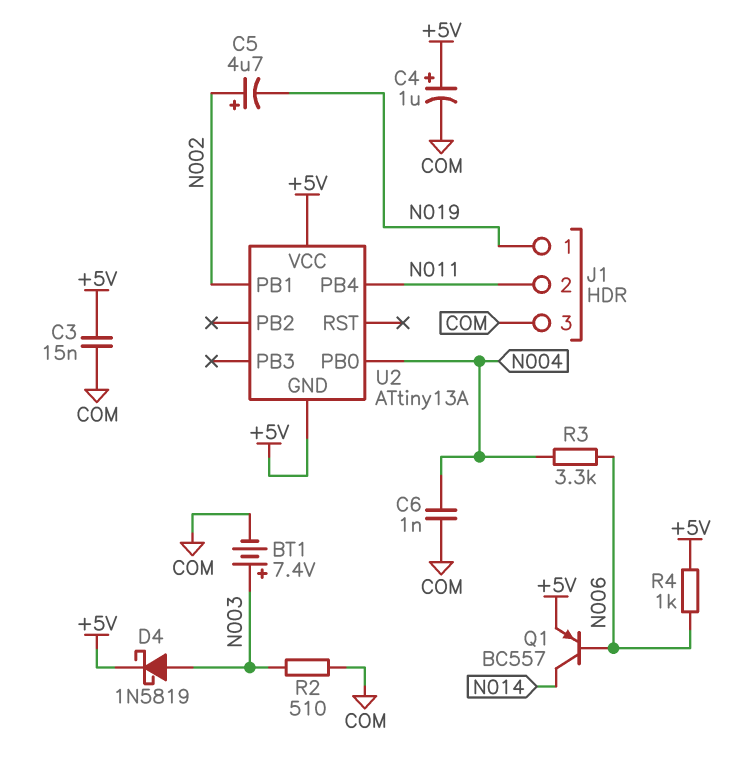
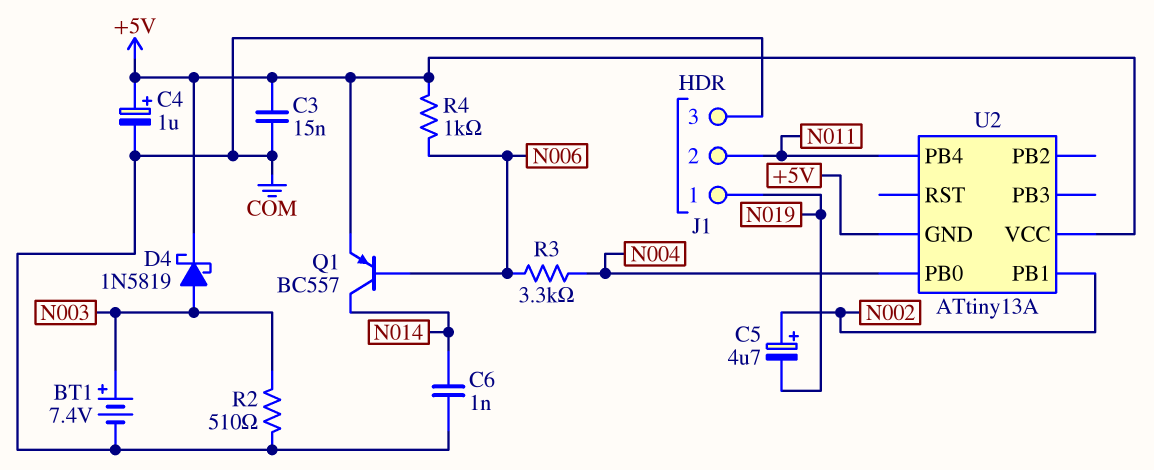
C6: 1nF (COM, N004) -> 1nF (COM, N014)

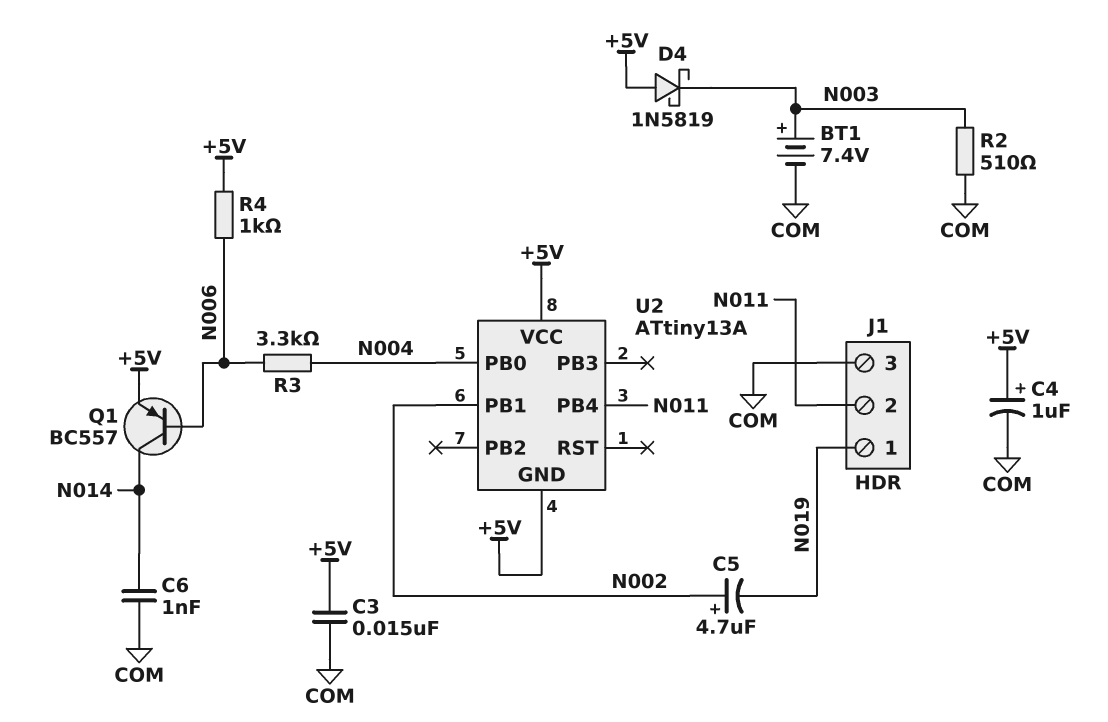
D4: schottky 1N5819 (A N003, K +5V) -> schottky 1N5819 (A +5V, K N003)

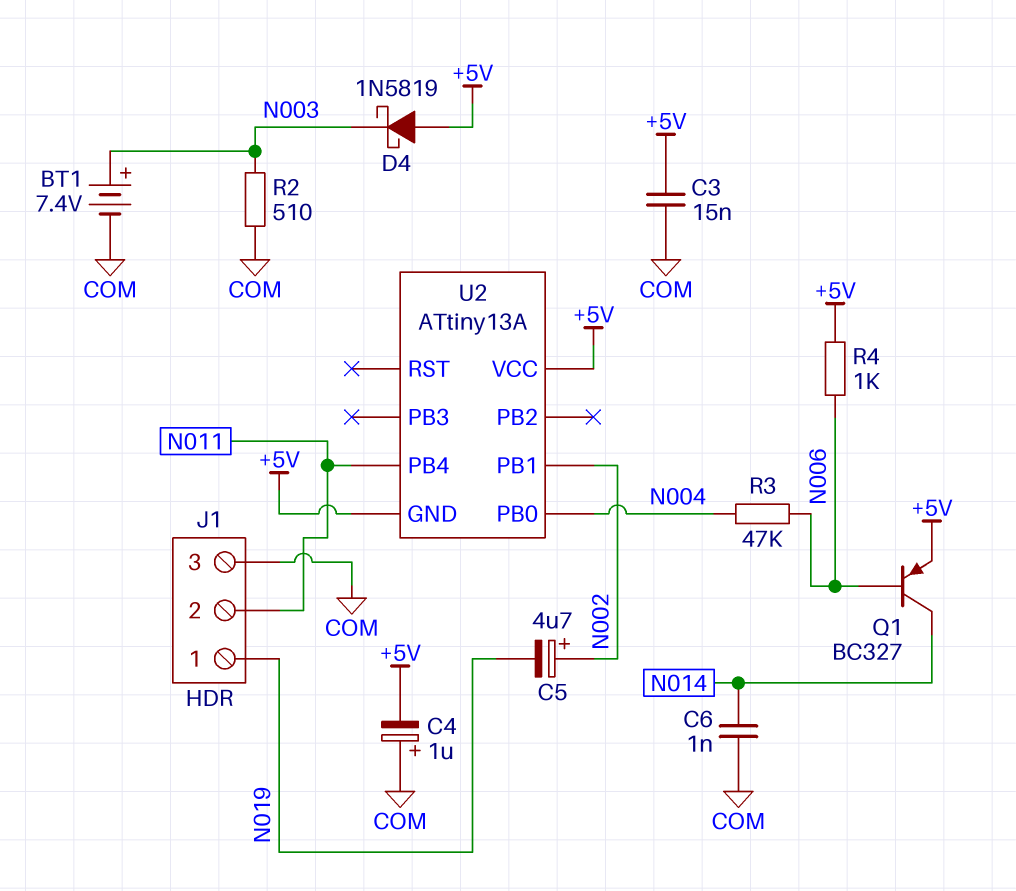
C4: 1uF (plus +5V, minus COM) -> 1uF (plus COM, minus +5V)
Q1: PNP BC557 (B N006, C N014, E +5V) -> PNP BC327 (B N006, C N014, E +5V)
R3: 3.3k (N004, N006) -> 47k (N004, N006)

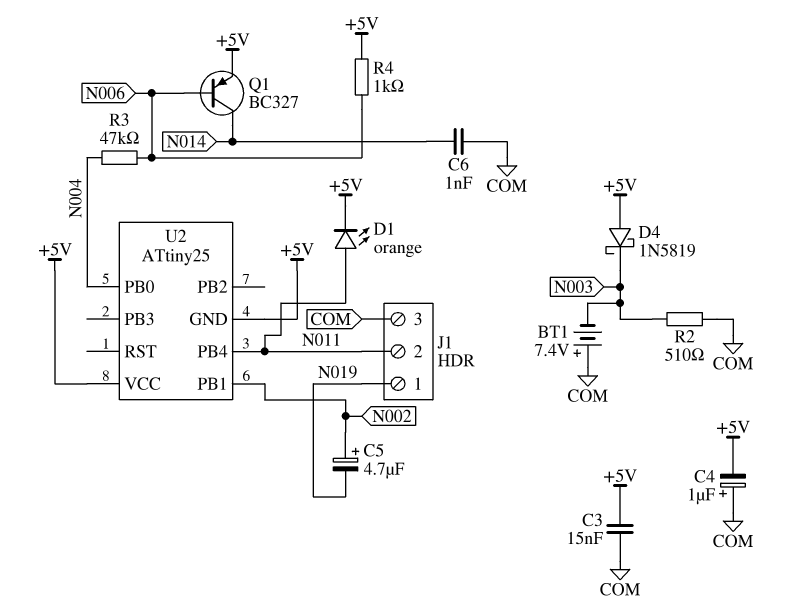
BT1: 7.4V (plus N003, minus COM) -> 7.4V (plus COM, minus N003)
D1: none -> LED orange (A N011, K +5V)
U2: ATtiny13A -> ATtiny25

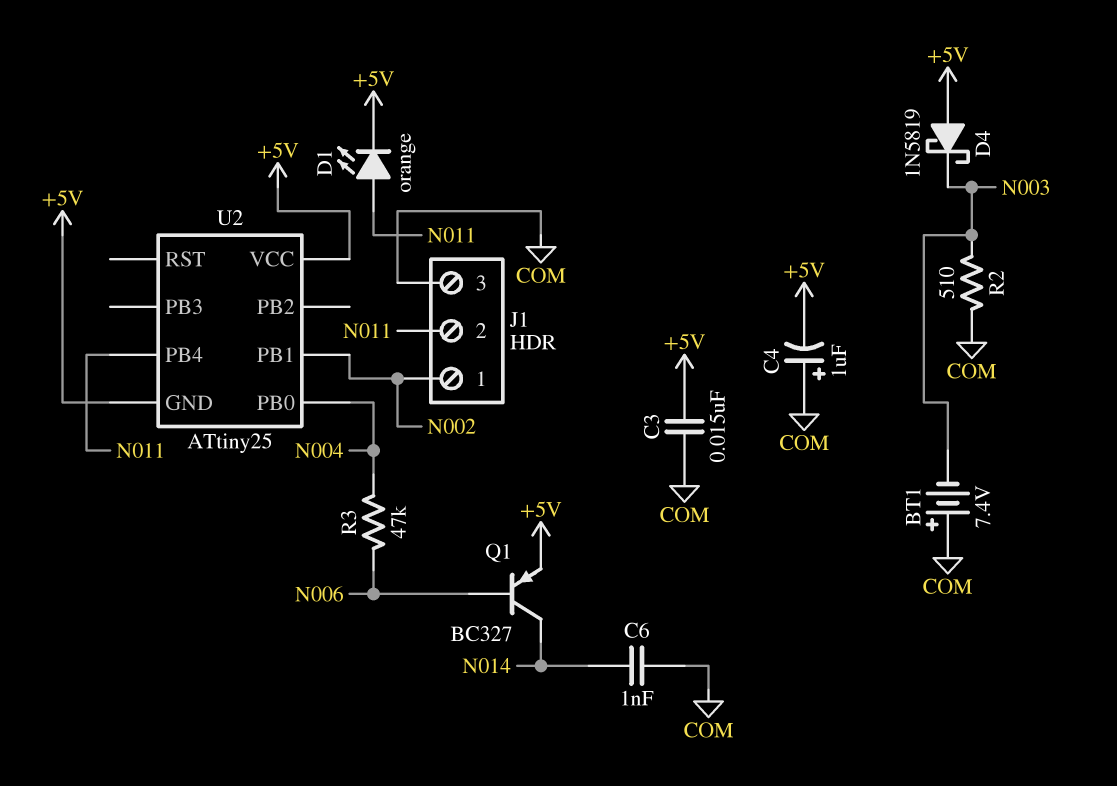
C5: 4.7uF (plus N002, minus N019) -> none
J1 pin 1: N019 -> N002
R4: 1k (+5V, N006) -> none

